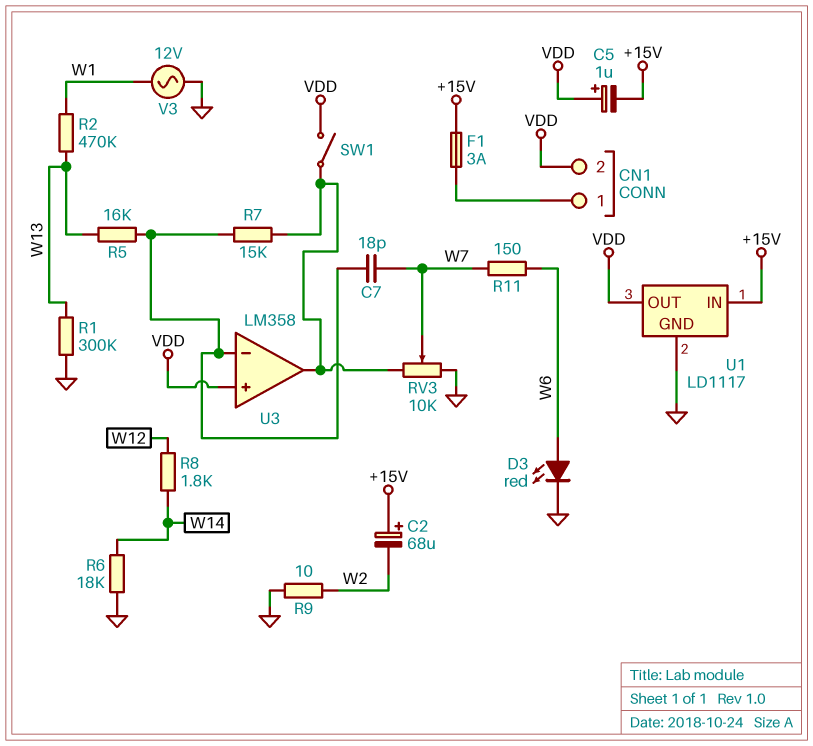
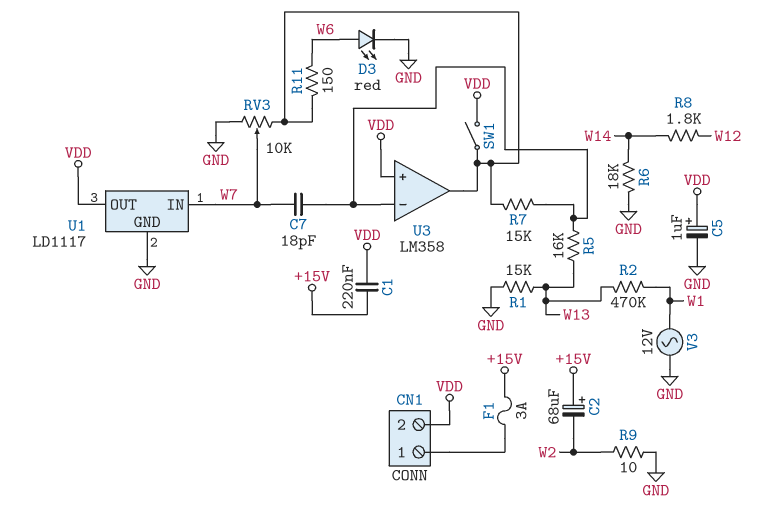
C1: none -> 220nF (+15V, VDD)
C5: 1uF (plus VDD, minus +15V) -> 1uF (plus VDD, minus GND)
R1: 300k (GND, W13) -> 15k (GND, W13)
R11: 150 (W6, W7) -> 150 (U3/out, W6)
U1 pin IN: +15V -> W7

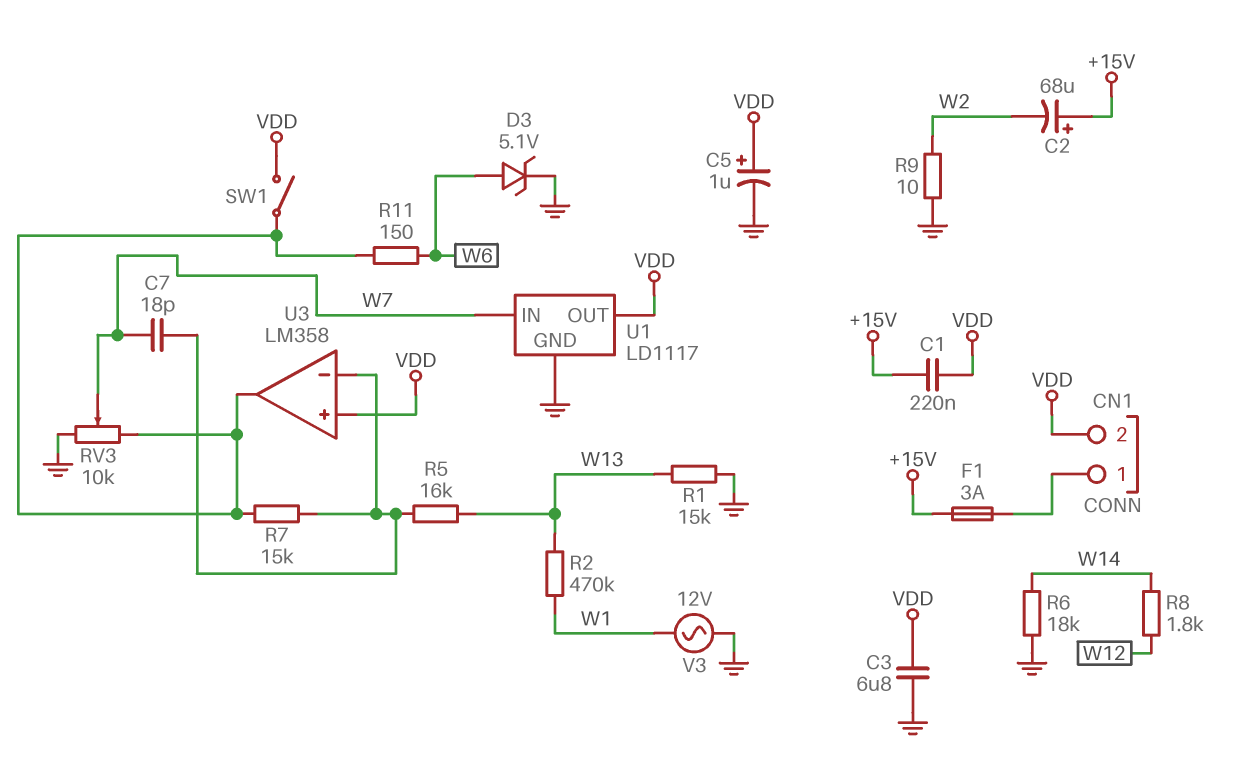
C3: none -> 6.8uF (GND, VDD)
D3: LED red (A W6, K GND) -> zener 5.1V (A W6, K GND)

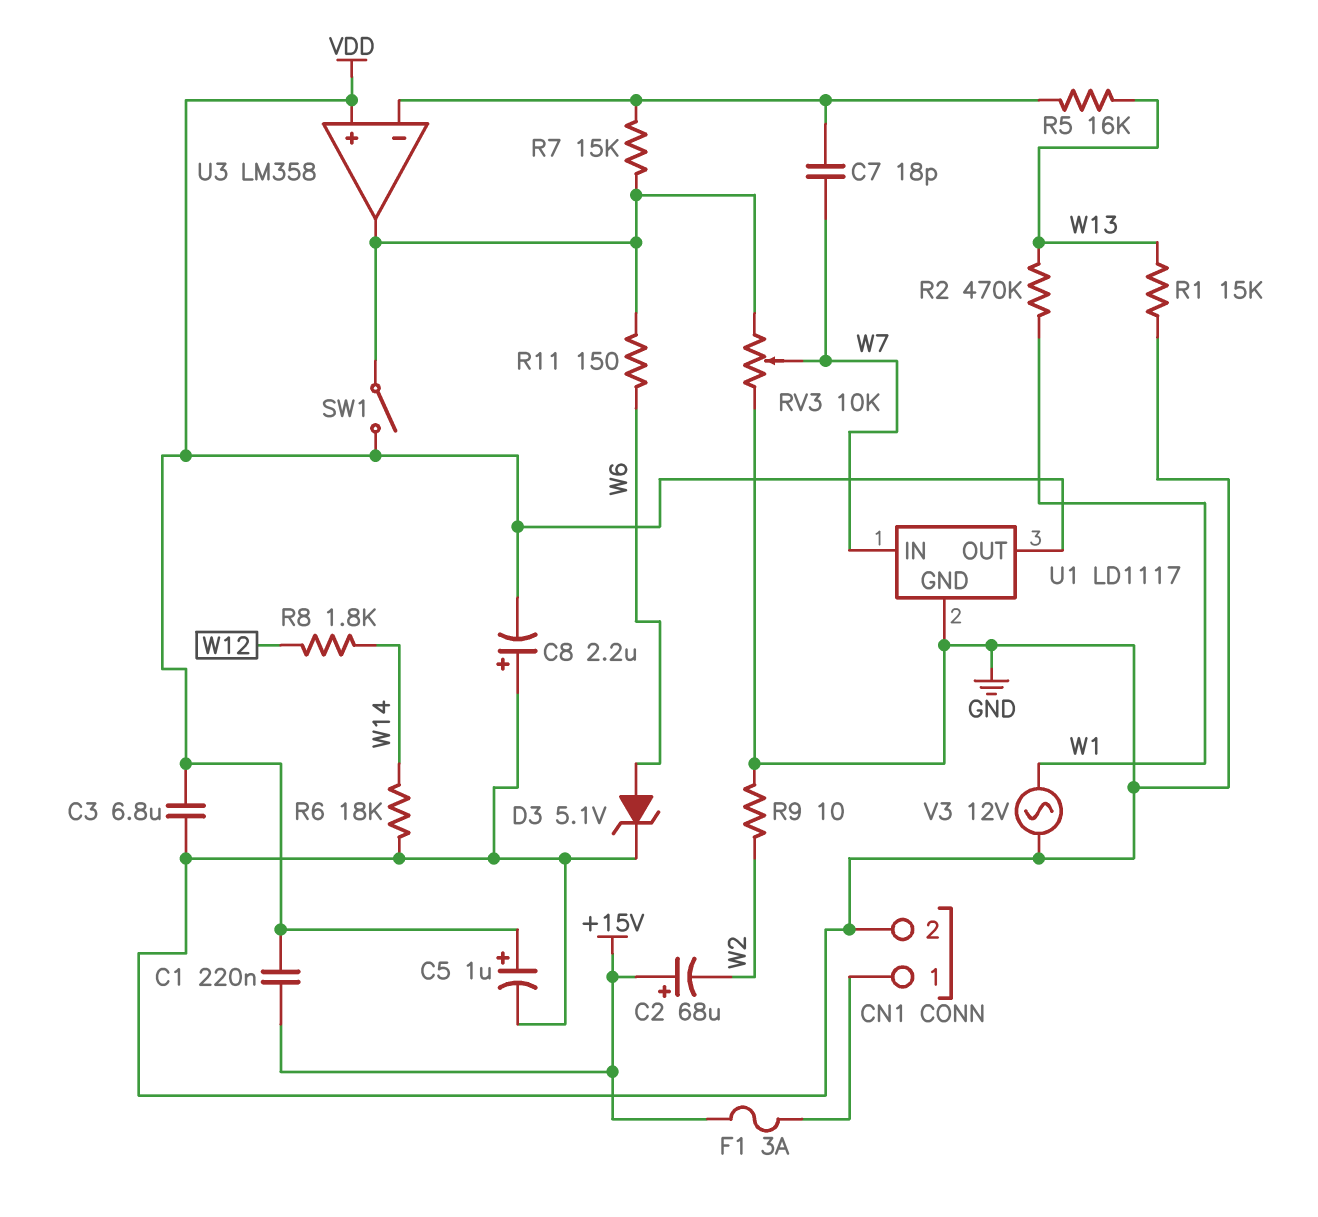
C8: none -> 2.2uF (plus GND, minus VDD)
CN1 pin 2: VDD -> GND

